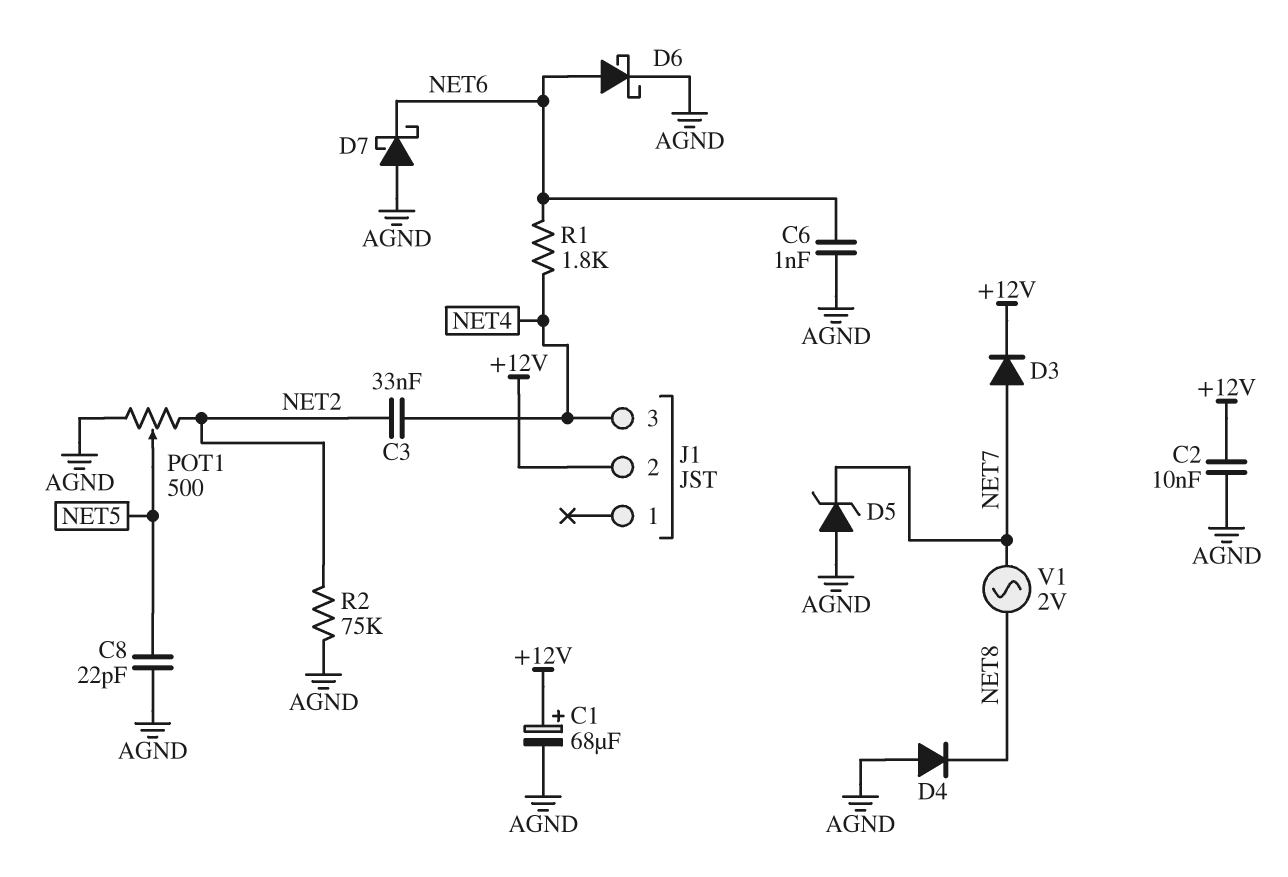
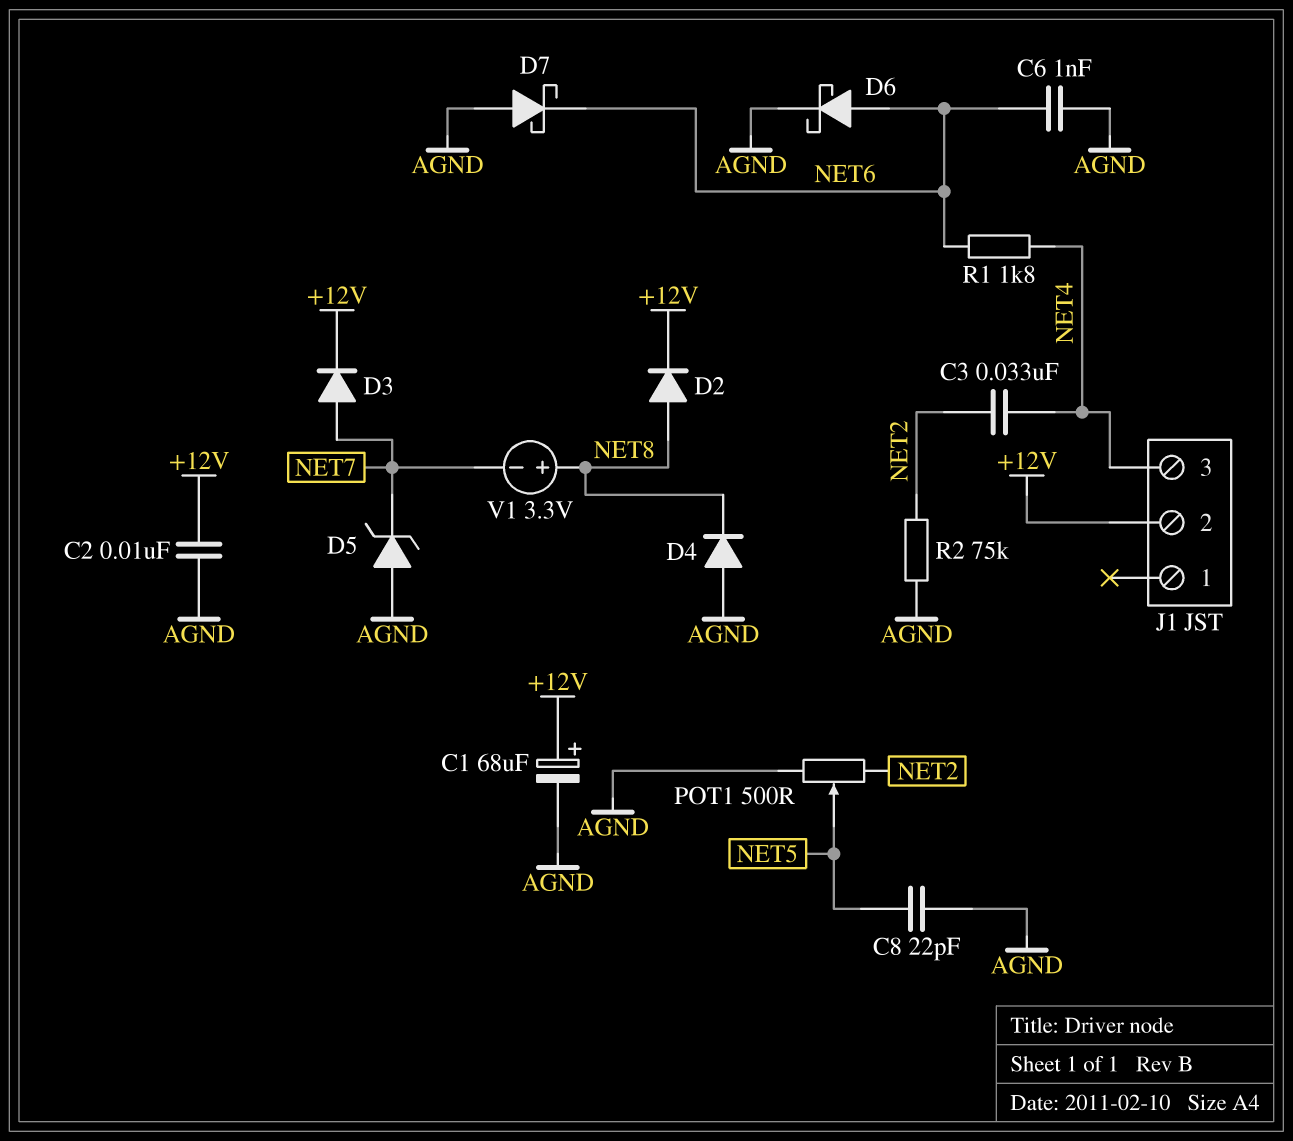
D2: none -> diode (A NET8, K +12V)
V1: AC 2V (NET7, NET8) -> 3.3V (plus NET8, minus NET7)

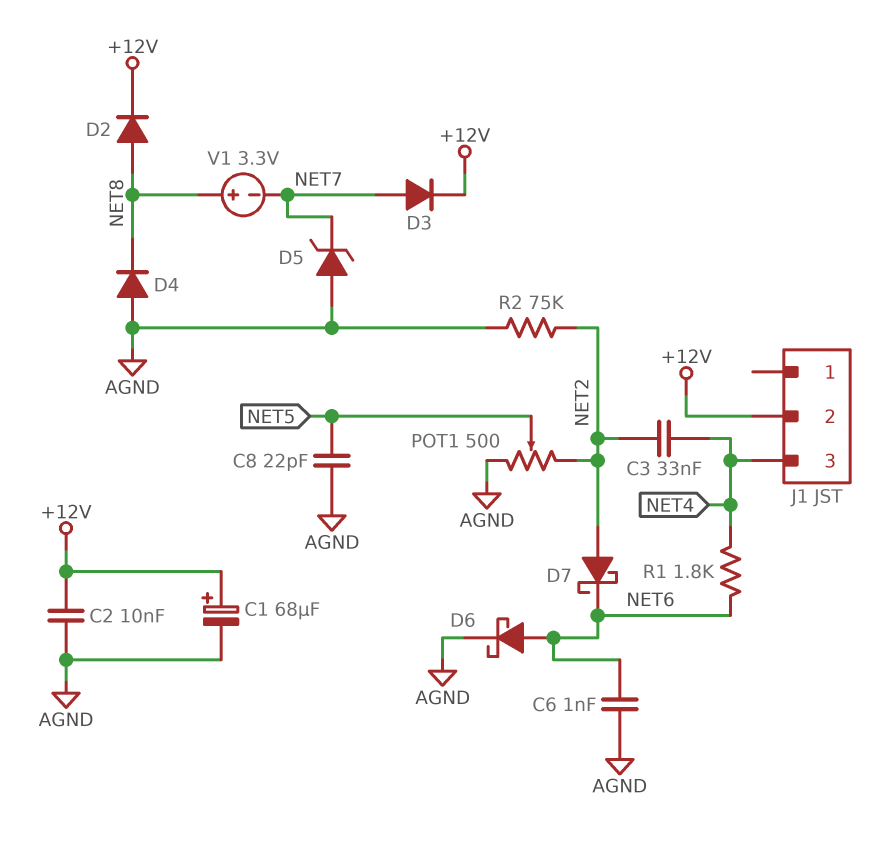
D7: schottky (A AGND, K NET6) -> schottky (A NET2, K NET6)

